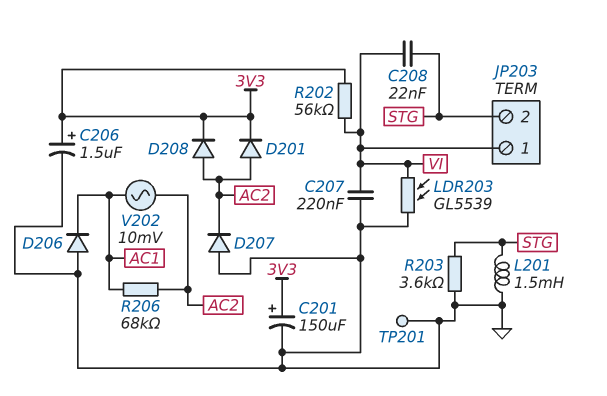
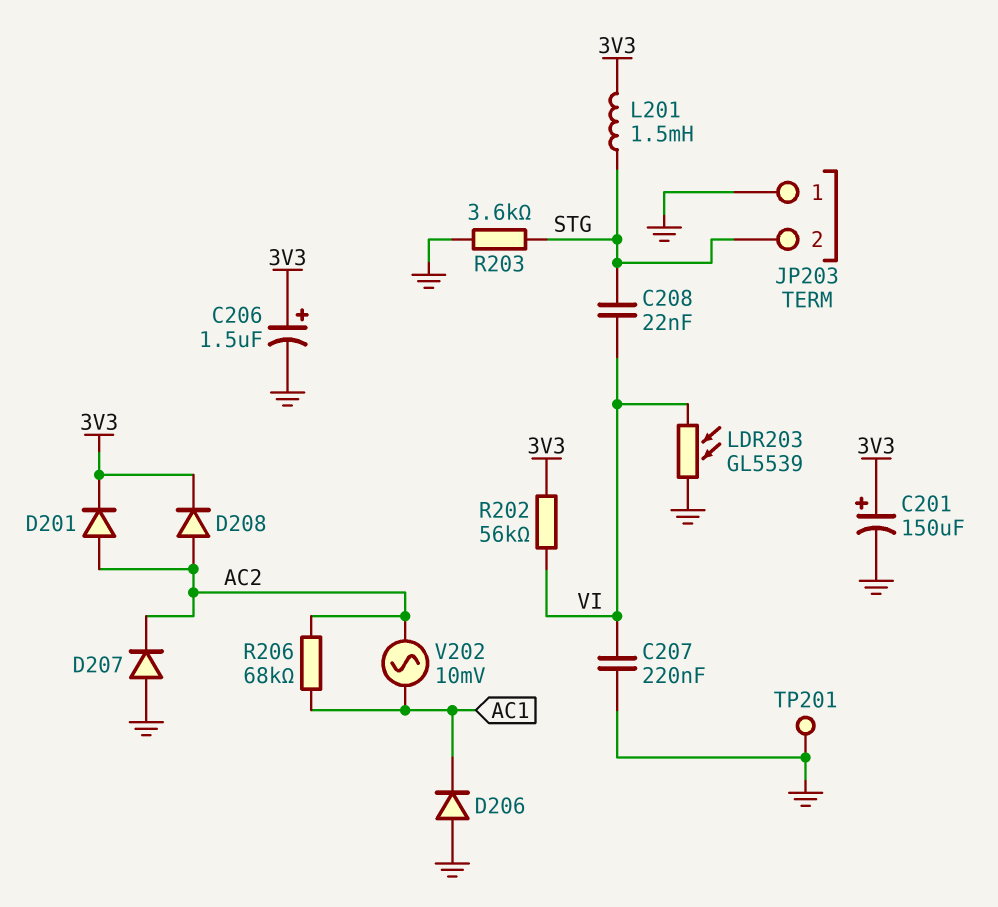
JP203 pin 1: VI -> GND
L201: 1.5mH (GND, STG) -> 1.5mH (3V3, STG)

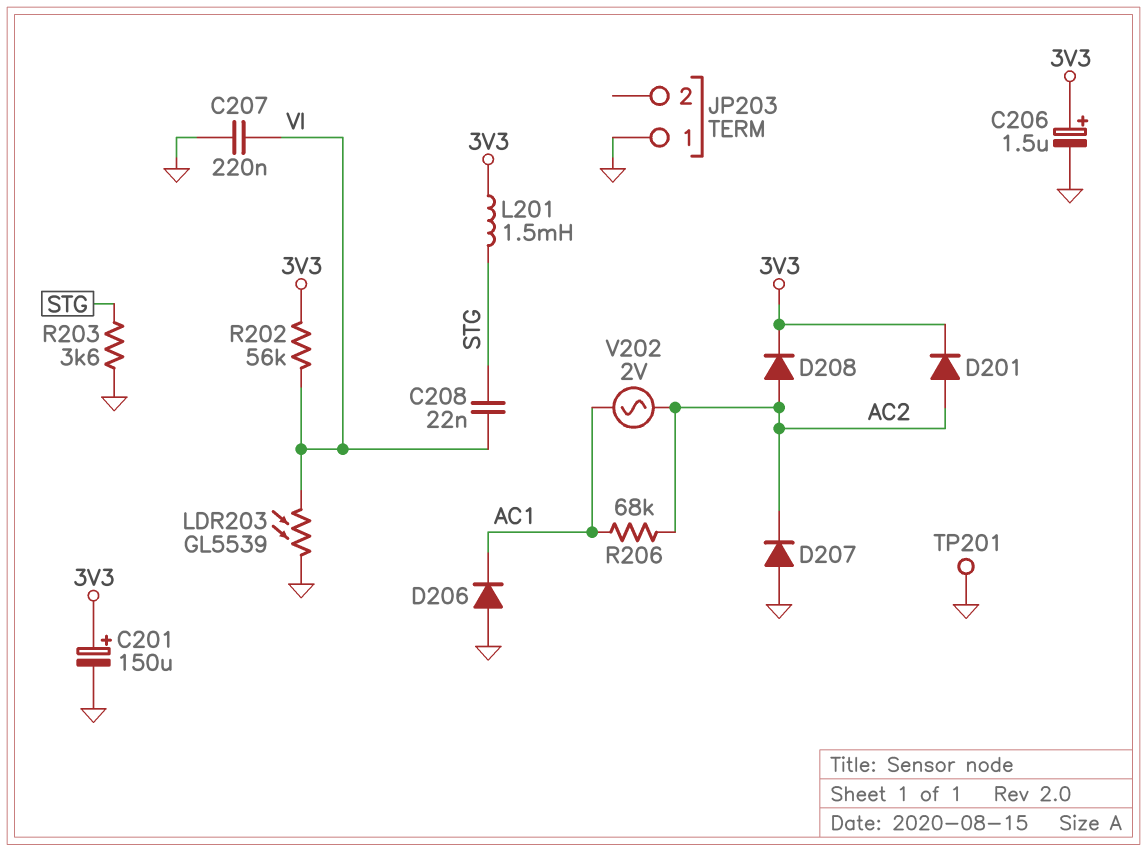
JP203 pin 2: STG -> none
V202: AC 10mV (AC1, AC2) -> AC 2V (AC1, AC2)

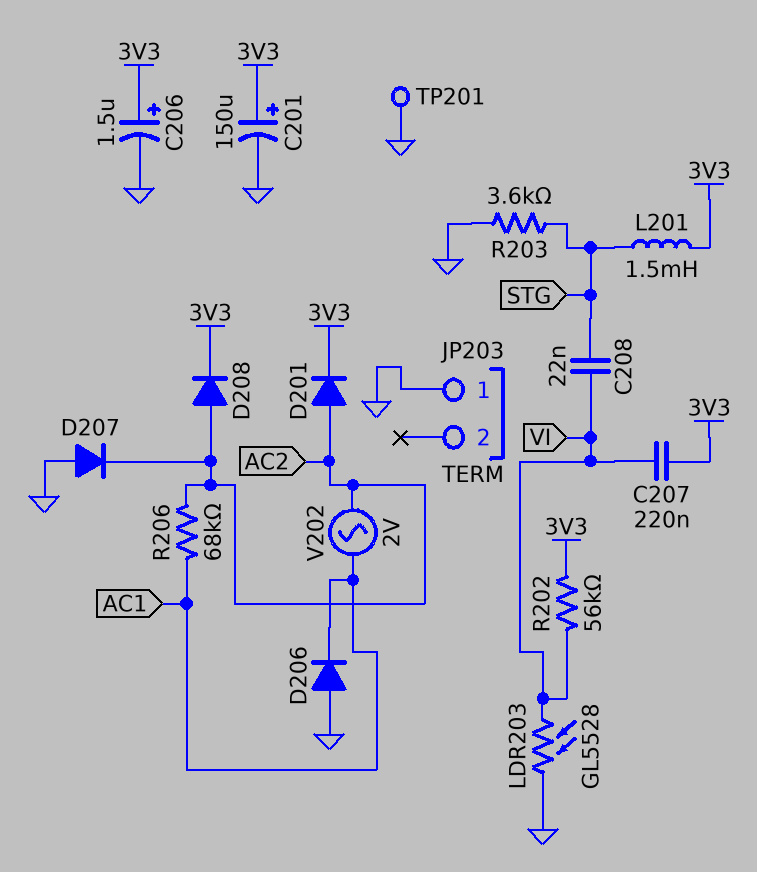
C207: 220nF (GND, VI) -> 220nF (3V3, VI)
LDR203: GL5539 (GND, VI) -> GL5528 (GND, VI)

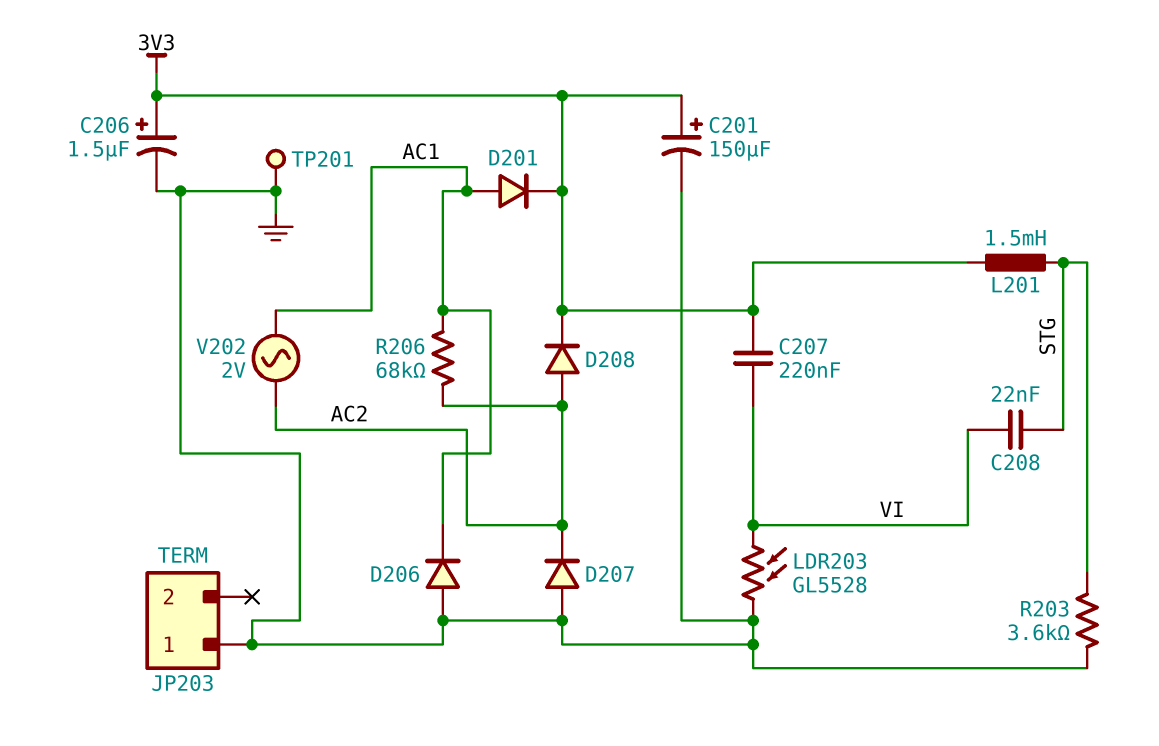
D201: diode (A AC2, K 3V3) -> diode (A AC1, K 3V3)
R202: 56k (3V3, VI) -> none

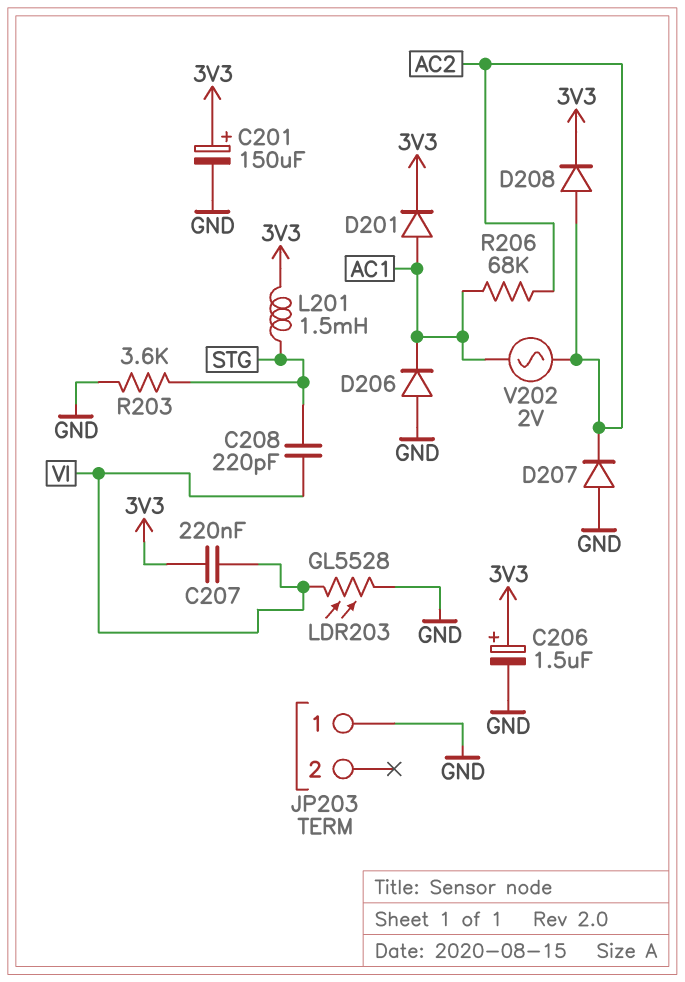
C208: 22nF (STG, VI) -> 220pF (STG, VI)
TP201: test point (GND) -> none

